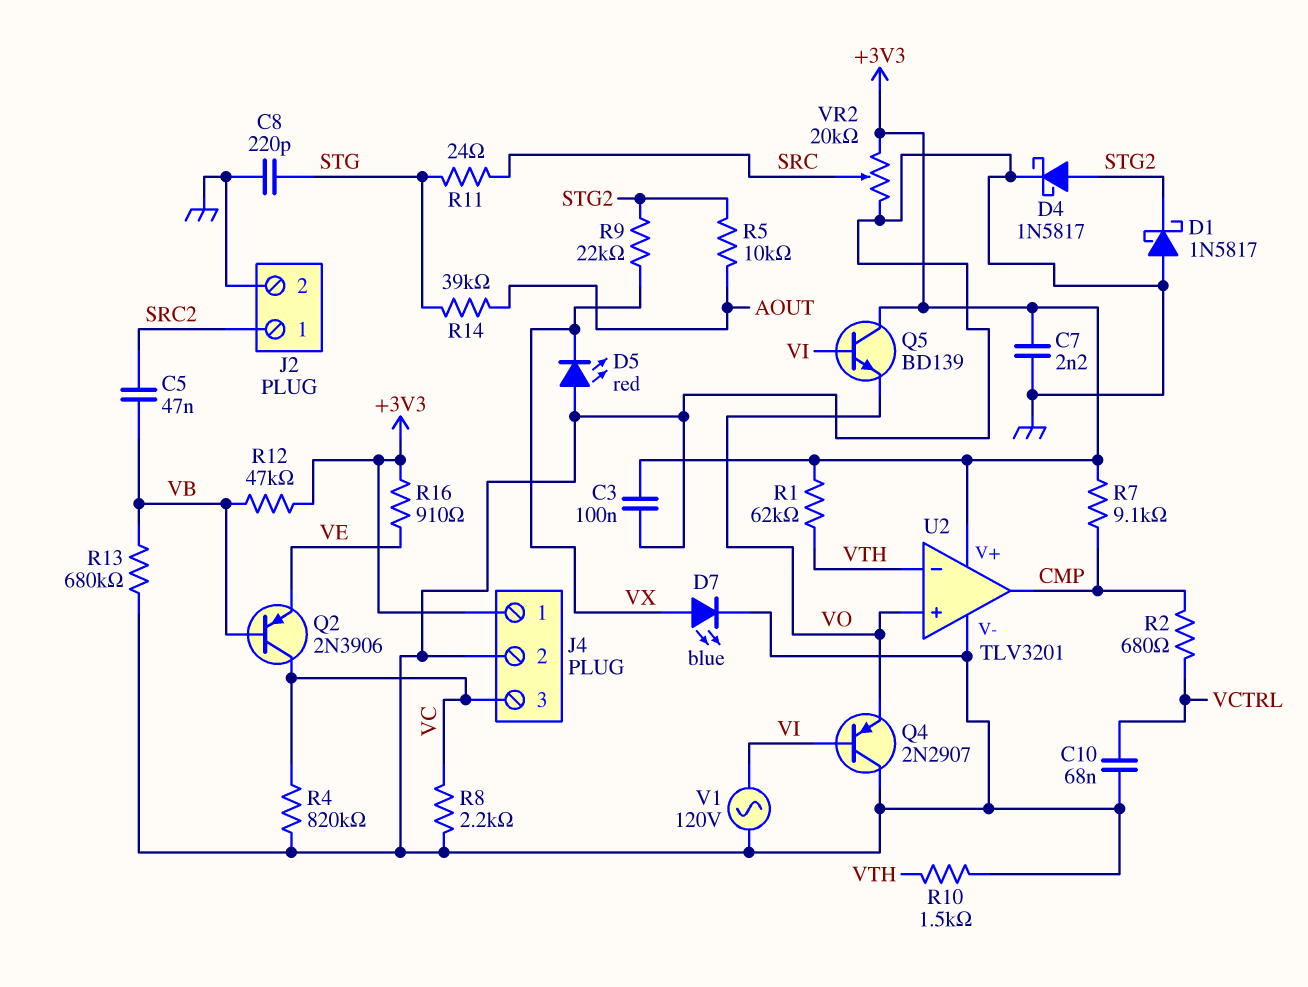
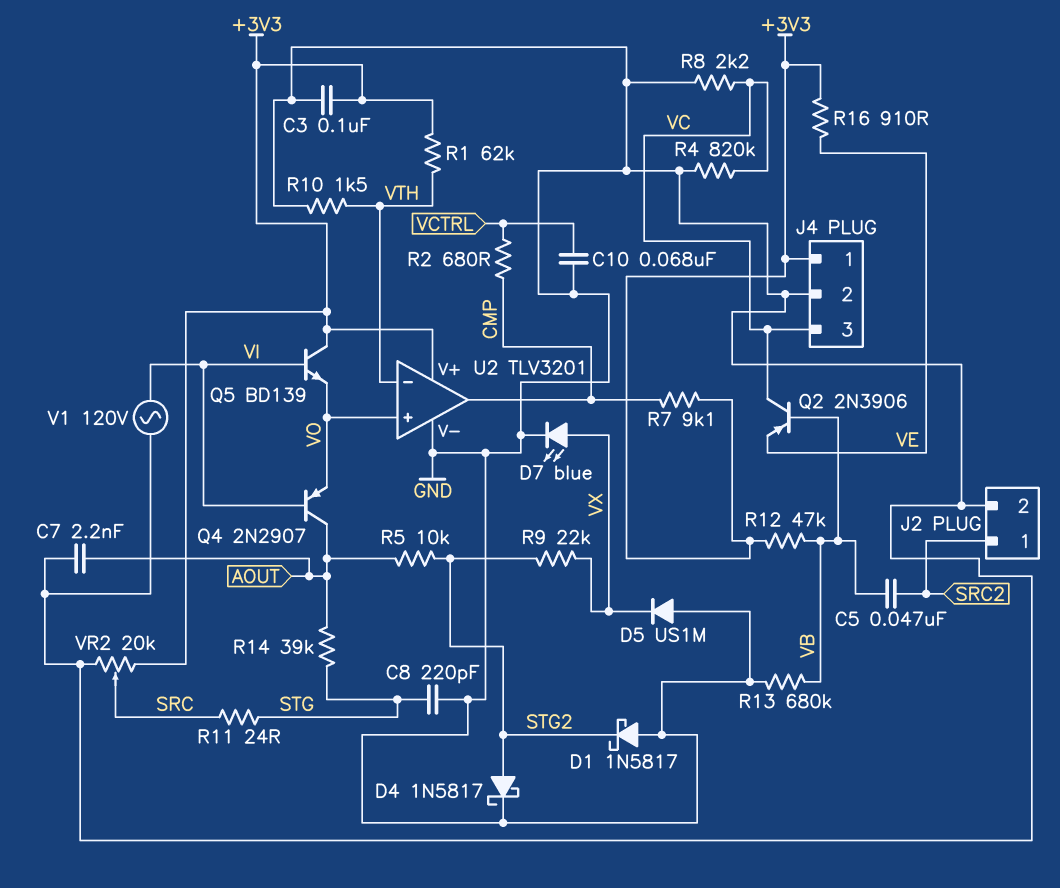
C7: 2.2nF (+3V3, GND) -> 2.2nF (AOUT, GND)
D5: LED red (A GND, K VX) -> diode US1M (A GND, K VX)
Q4: PNP 2N2907 (B VI, C GND, E VO) -> PNP 2N2907 (B VI, C AOUT, E VO)

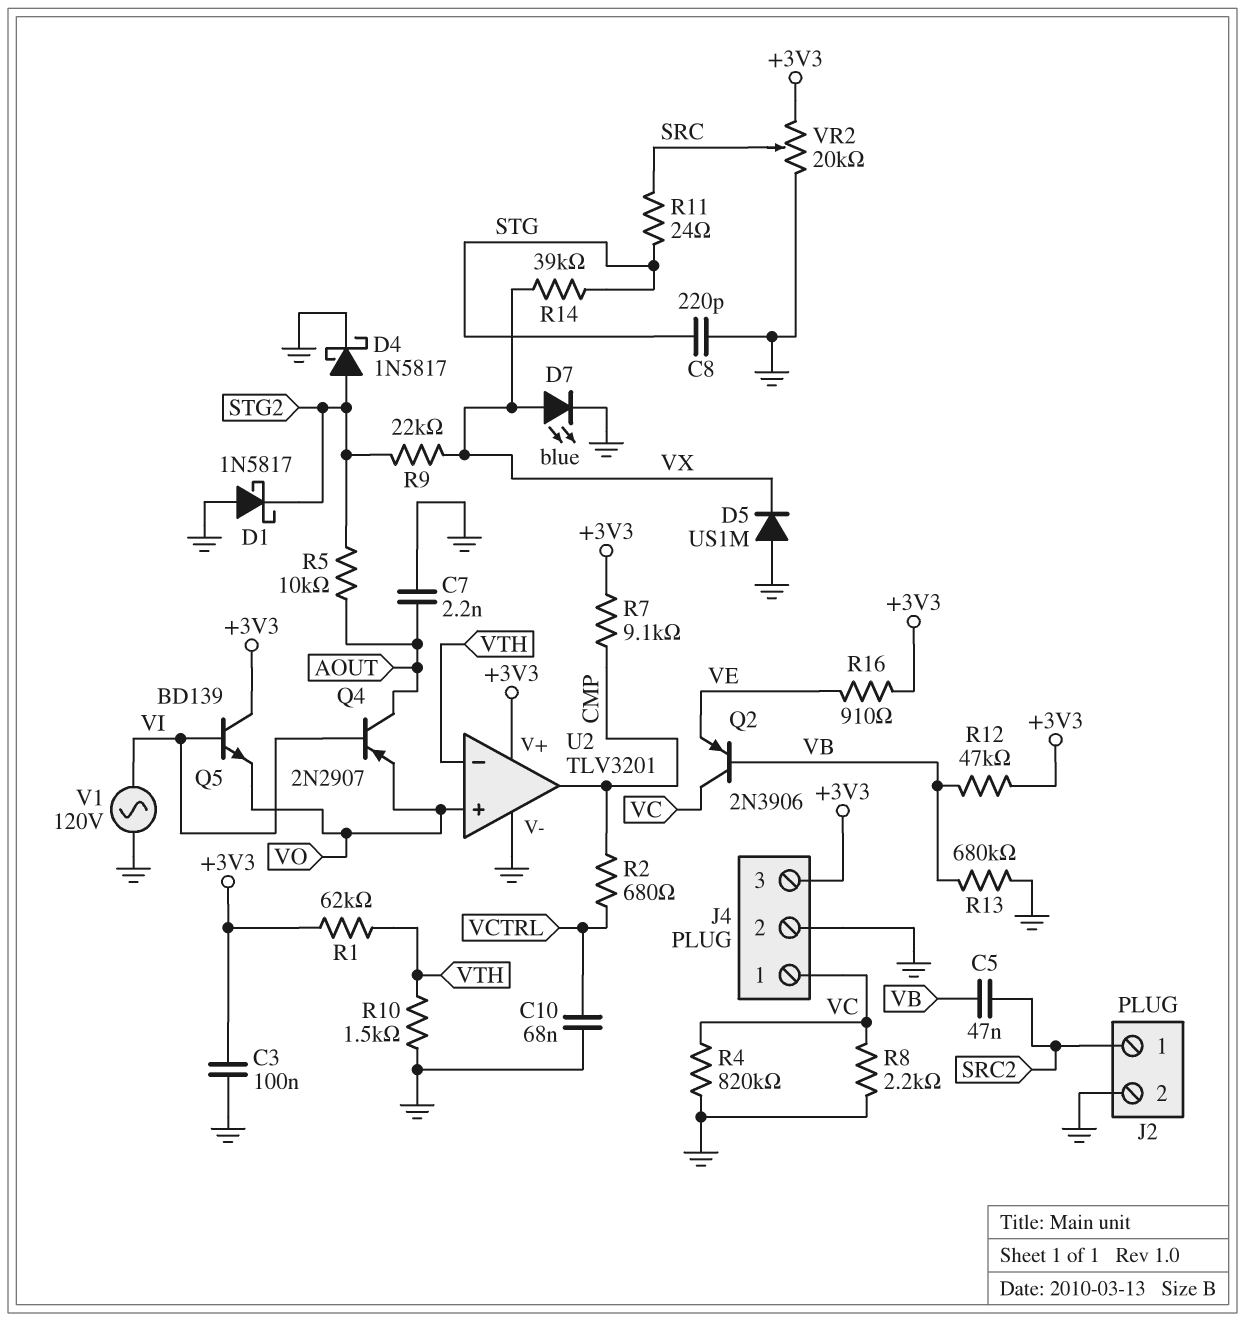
J4 pin 1: +3V3 -> VC
J4 pin 3: VC -> +3V3
R14: 39k (AOUT, STG) -> 39k (STG, VX)

